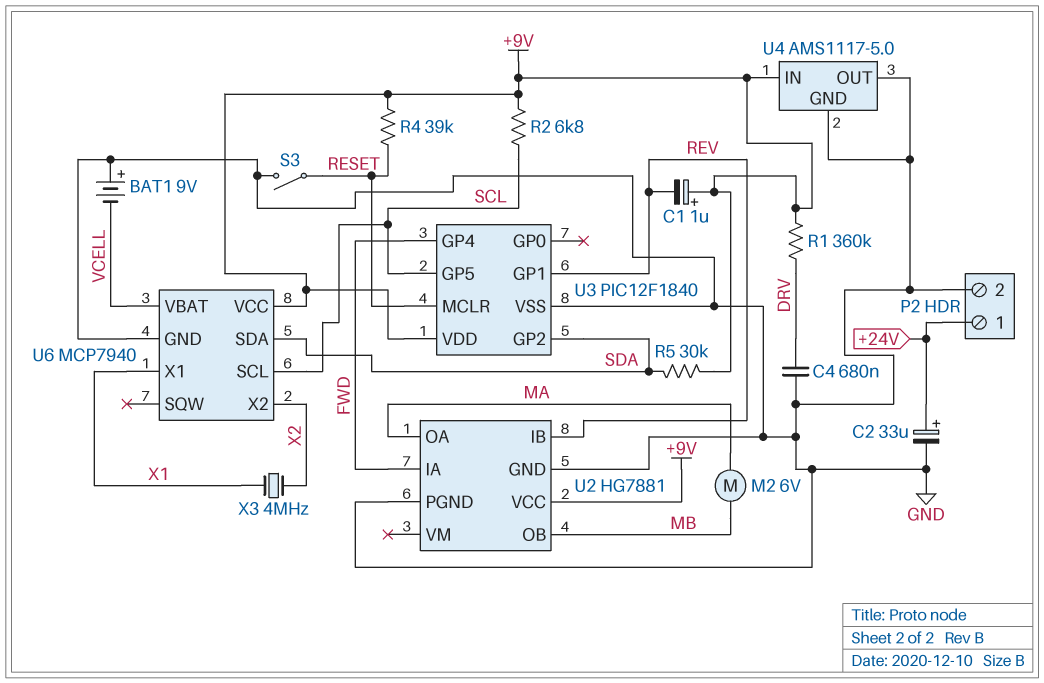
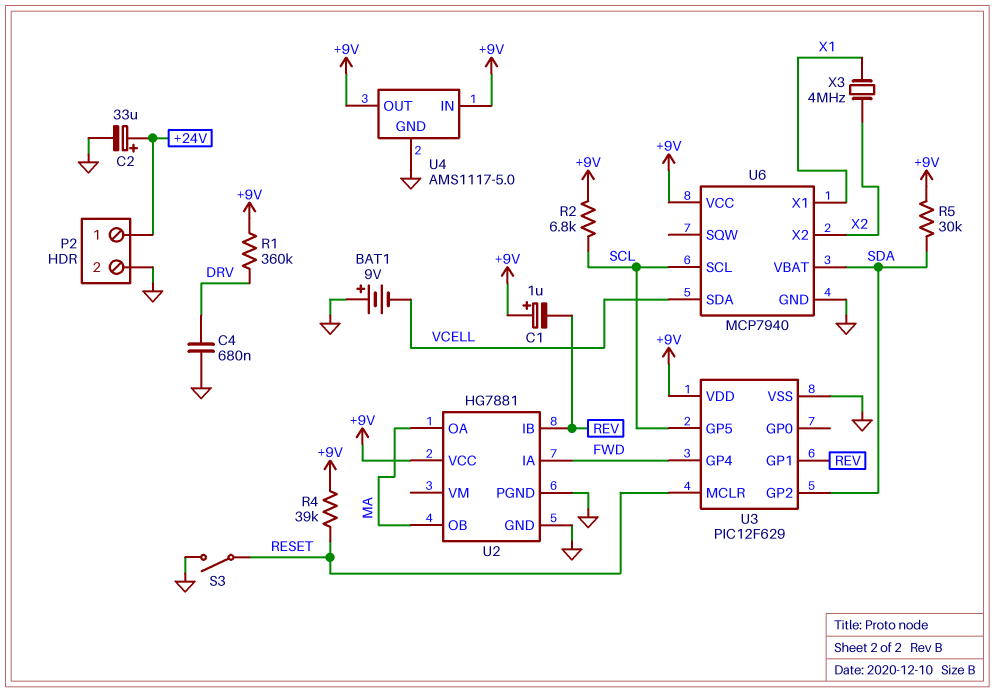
M2: motor 6V (MA, MB) -> none
U2 pin OB: MB -> MA
U3: PIC12F1840 -> PIC12F629
U4 pin OUT: GND -> +9V
U6 pin SDA: SDA -> VCELL
U6 pin VBAT: VCELL -> SDA

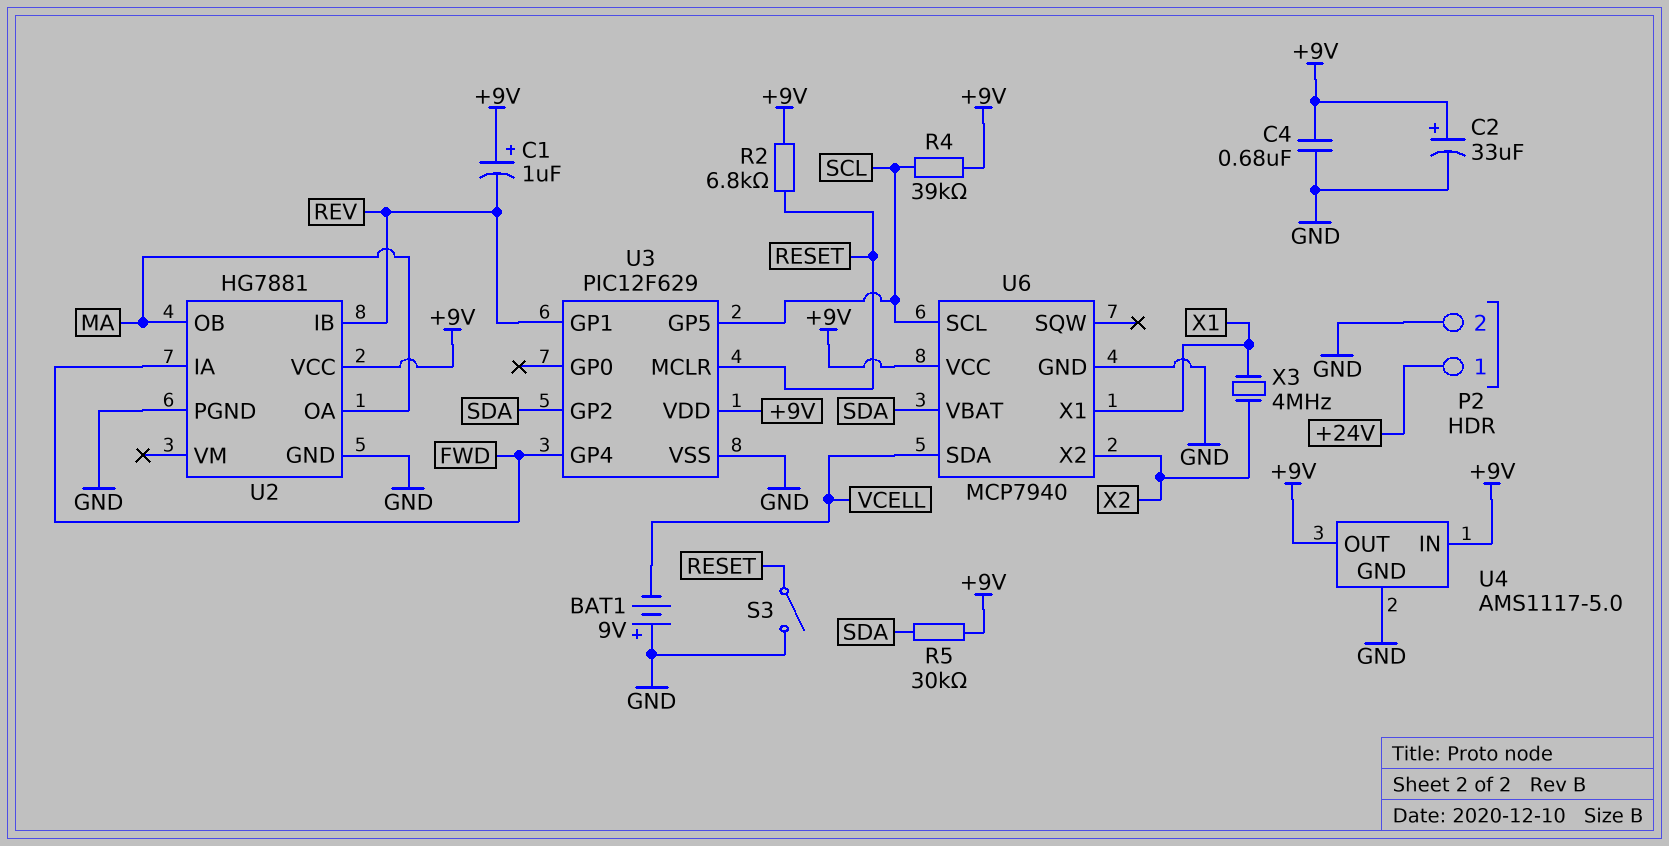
C2: 33uF (plus +24V, minus GND) -> 33uF (plus +9V, minus GND)
C4: 680nF (DRV, GND) -> 680nF (+9V, GND)
R1: 360k (+9V, DRV) -> none
R2: 6.8k (+9V, SCL) -> 6.8k (+9V, RESET)
R4: 39k (+9V, RESET) -> 39k (+9V, SCL)

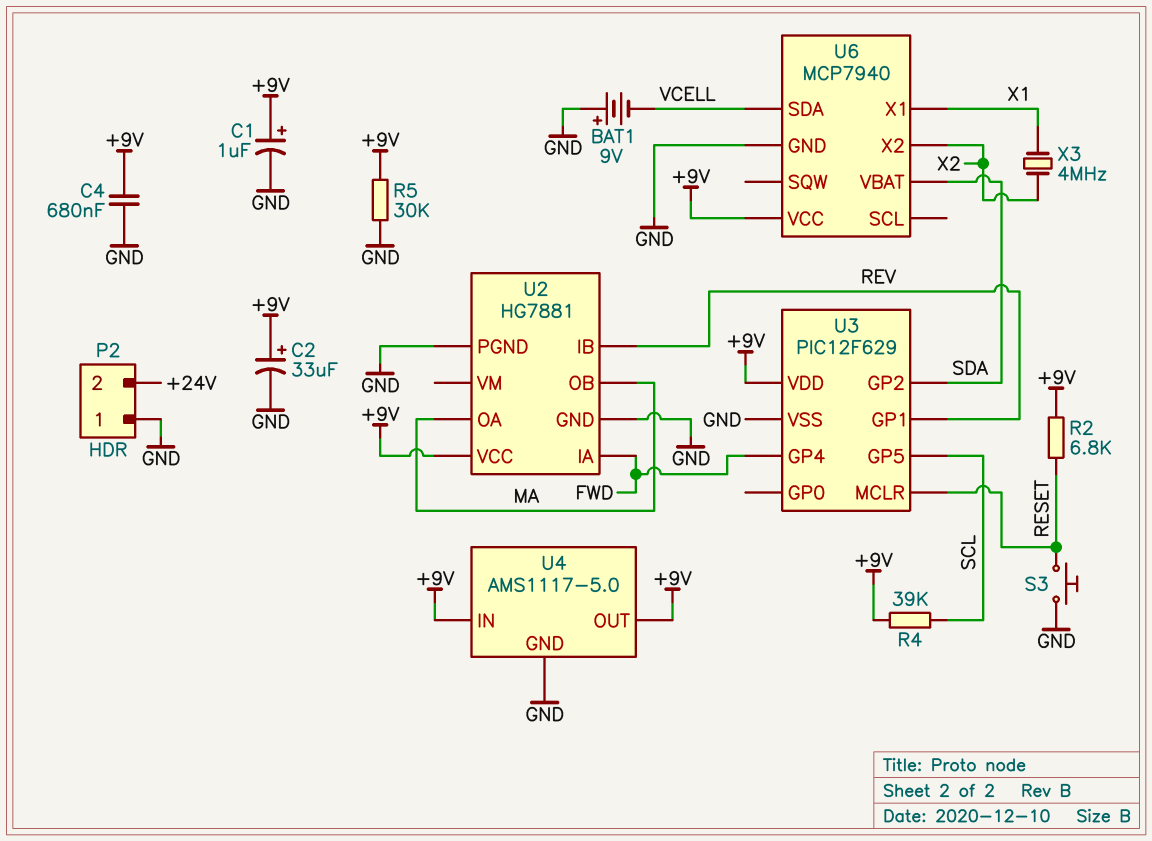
C1: 1uF (plus +9V, minus REV) -> 1uF (plus +9V, minus GND)
P2 pin 1: +24V -> GND
P2 pin 2: GND -> +24V
R5: 30k (+9V, SDA) -> 30k (+9V, GND)
S3: switch (GND, RESET) -> button (GND, RESET)
U6 pin SCL: SCL -> none

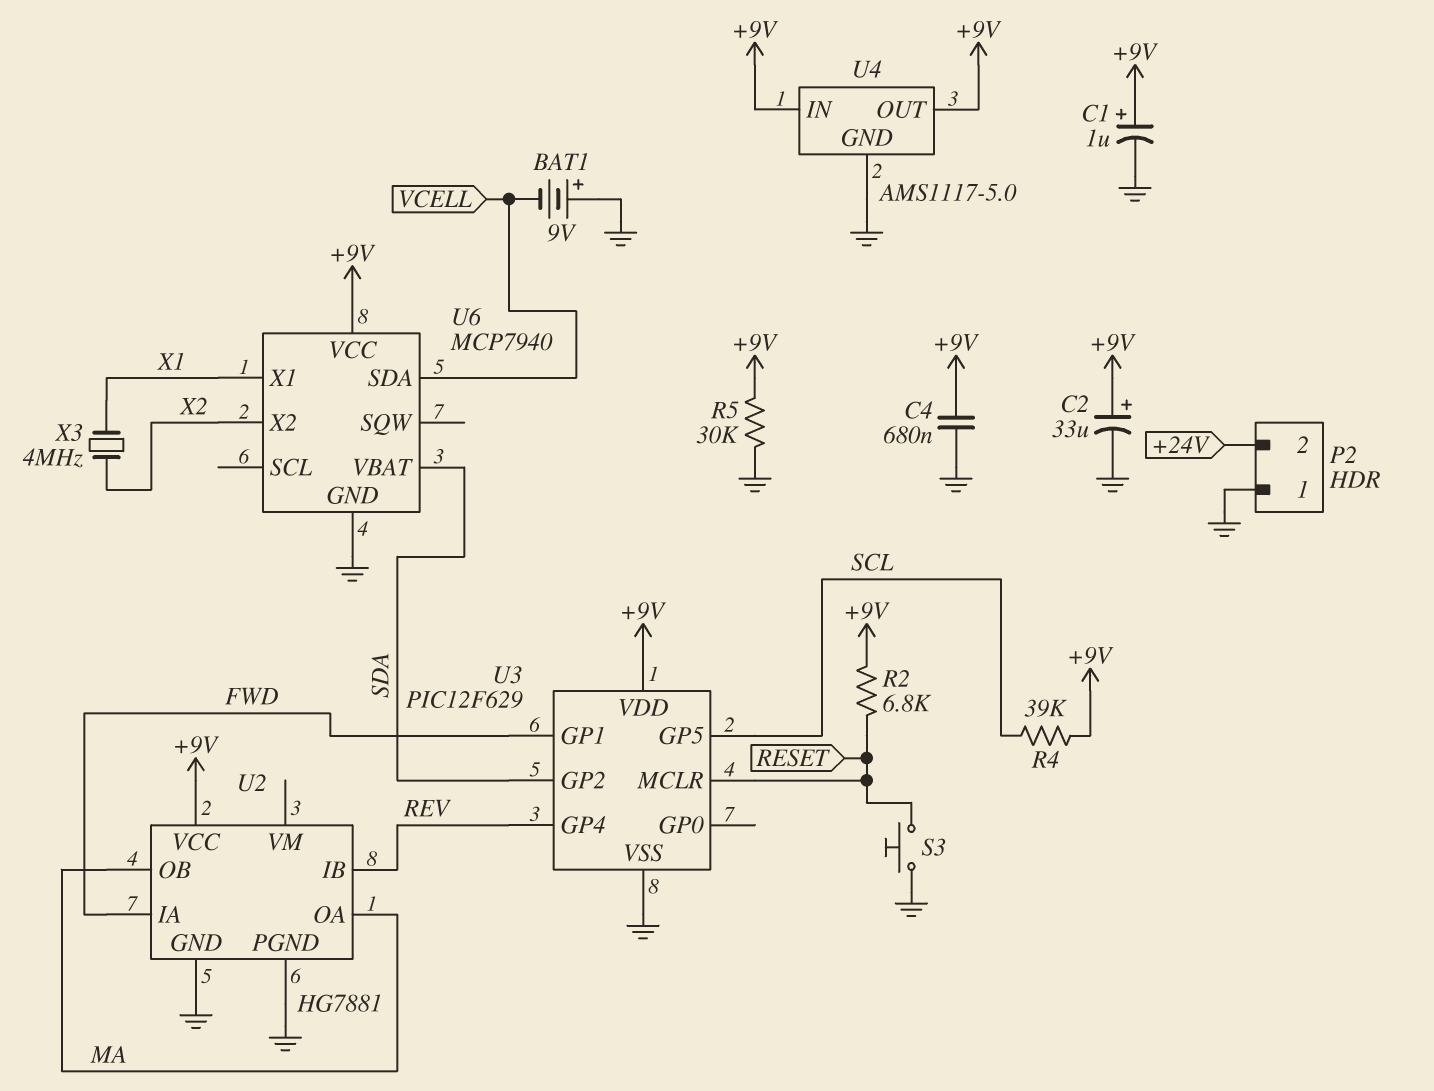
U3 pin GP1: REV -> FWD
U3 pin GP4: FWD -> REV

